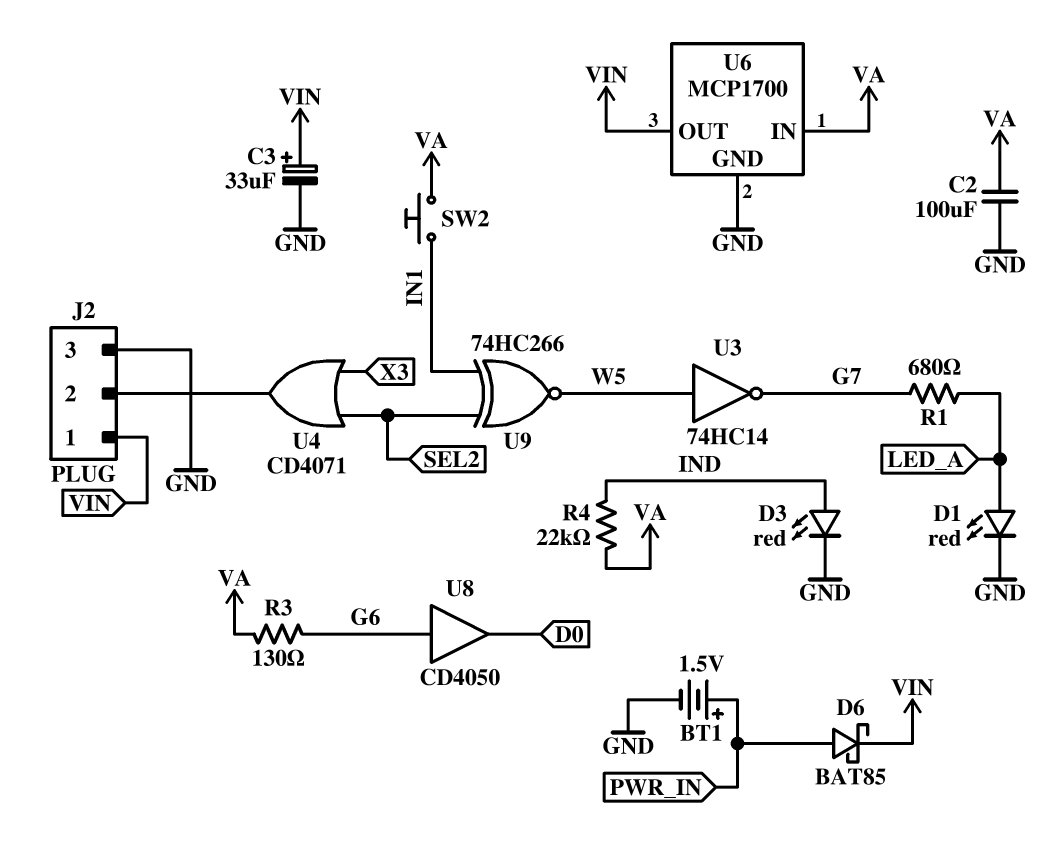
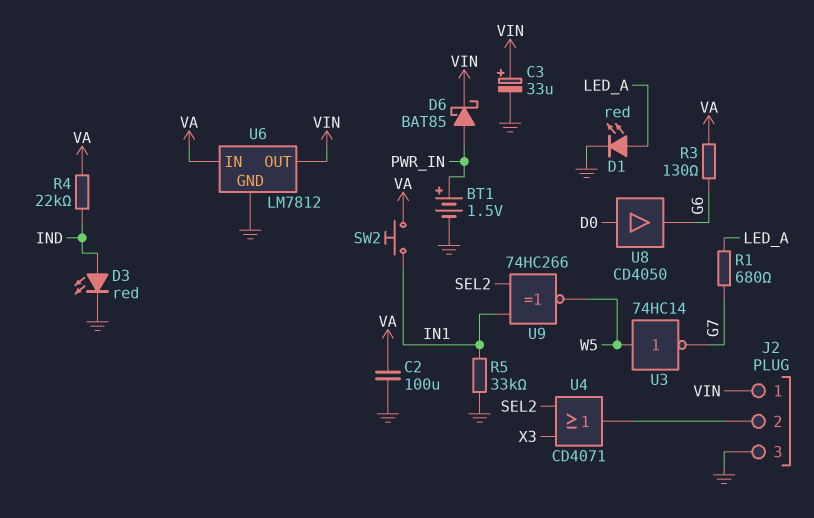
R5: none -> 33k (GND, IN1)
U6: MCP1700 -> LM7812
U8: buffer CD4050 (in G6, out D0) -> buffer CD4050 (in D0, out G6)

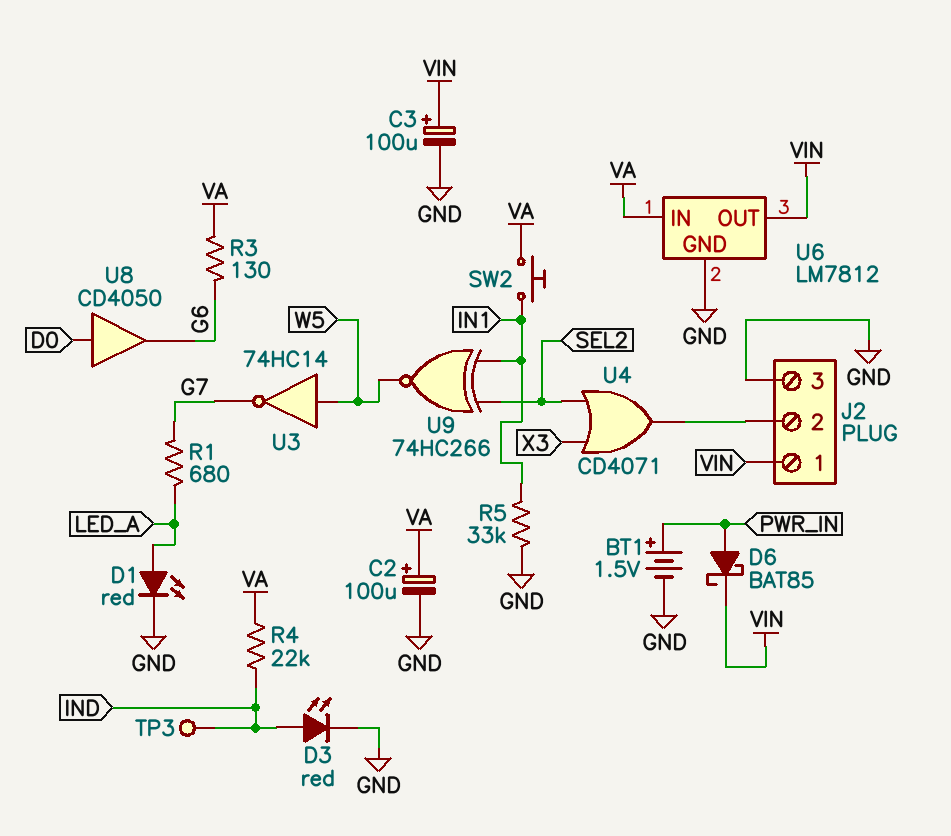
C2: 100uF (GND, VA) -> 100uF (plus VA, minus GND)
C3: 33uF (plus VIN, minus GND) -> 100uF (plus VIN, minus GND)
TP3: none -> test point (IND)

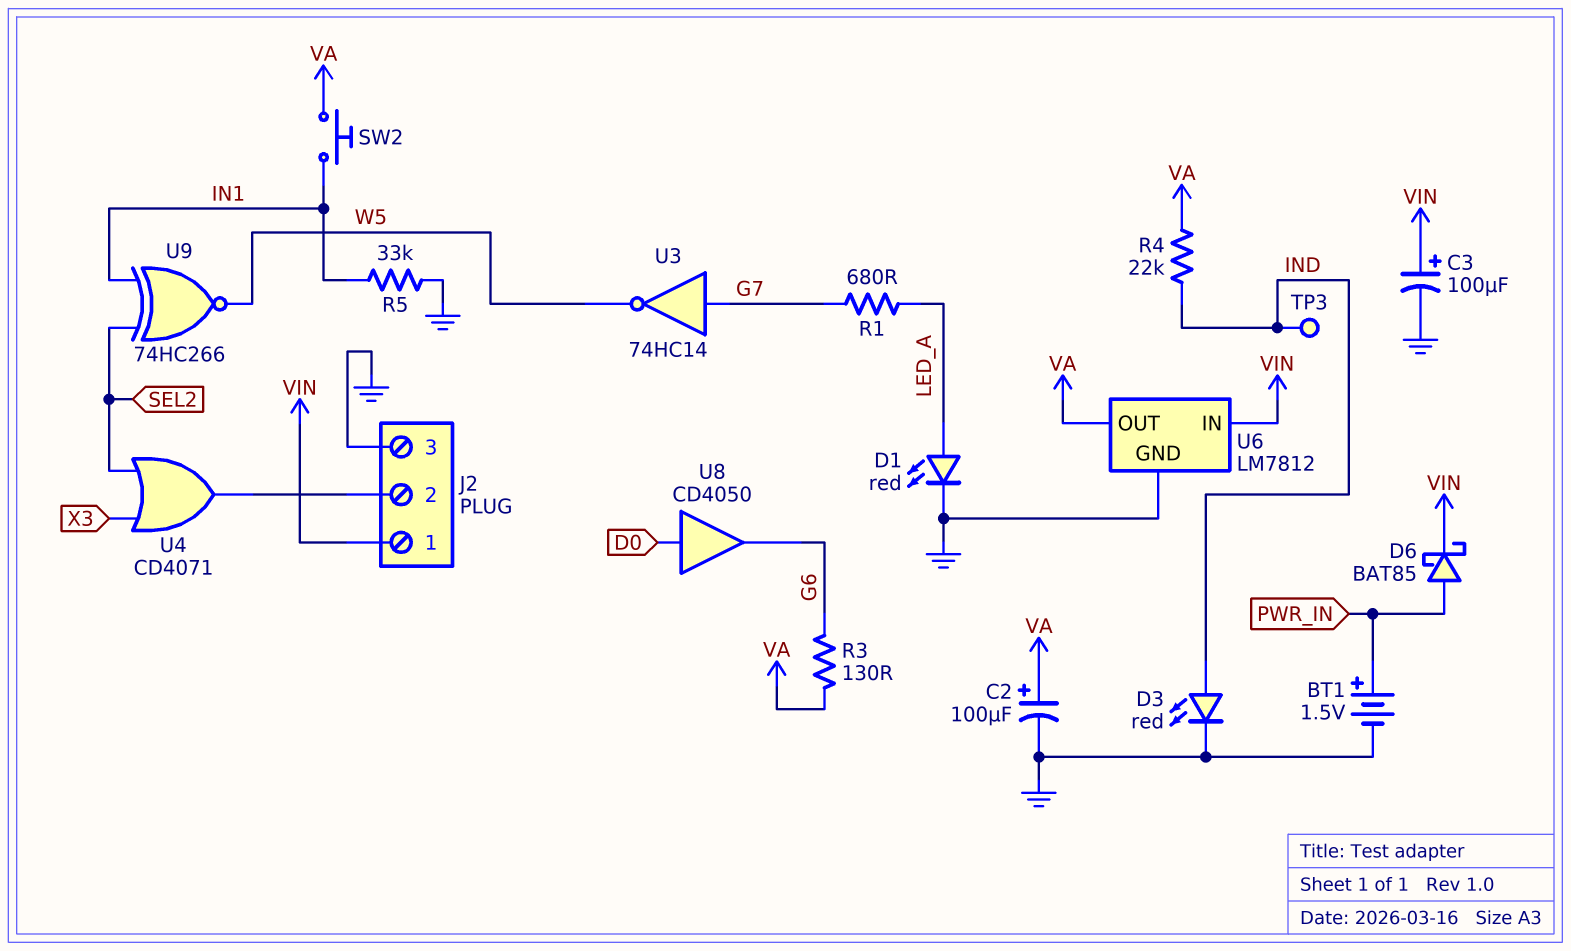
U3: NOT 74HC14 (in W5, out G7) -> NOT 74HC14 (in G7, out W5)
U6 pin IN: VA -> VIN
U6 pin OUT: VIN -> VA

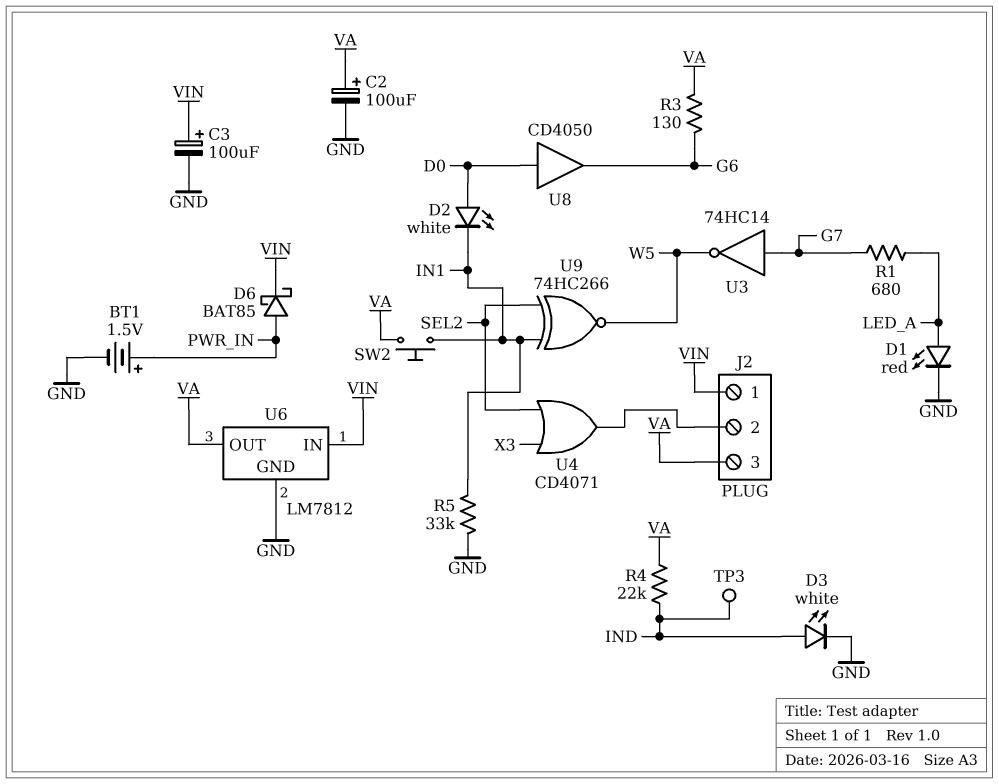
D2: none -> LED white (A D0, K IN1)
D3: LED red (A IND, K GND) -> LED white (A IND, K GND)
J2 pin 3: GND -> VA

